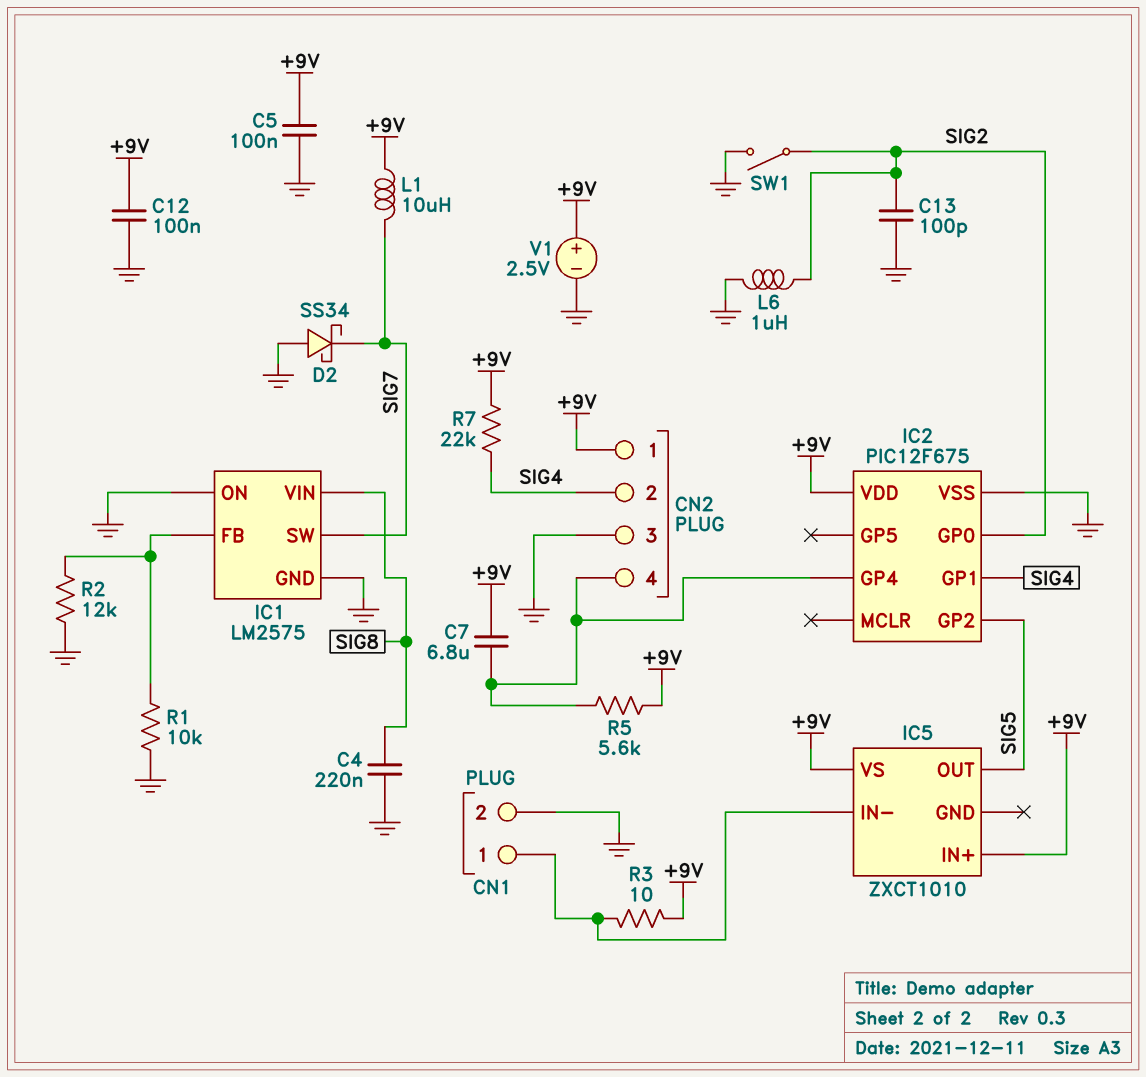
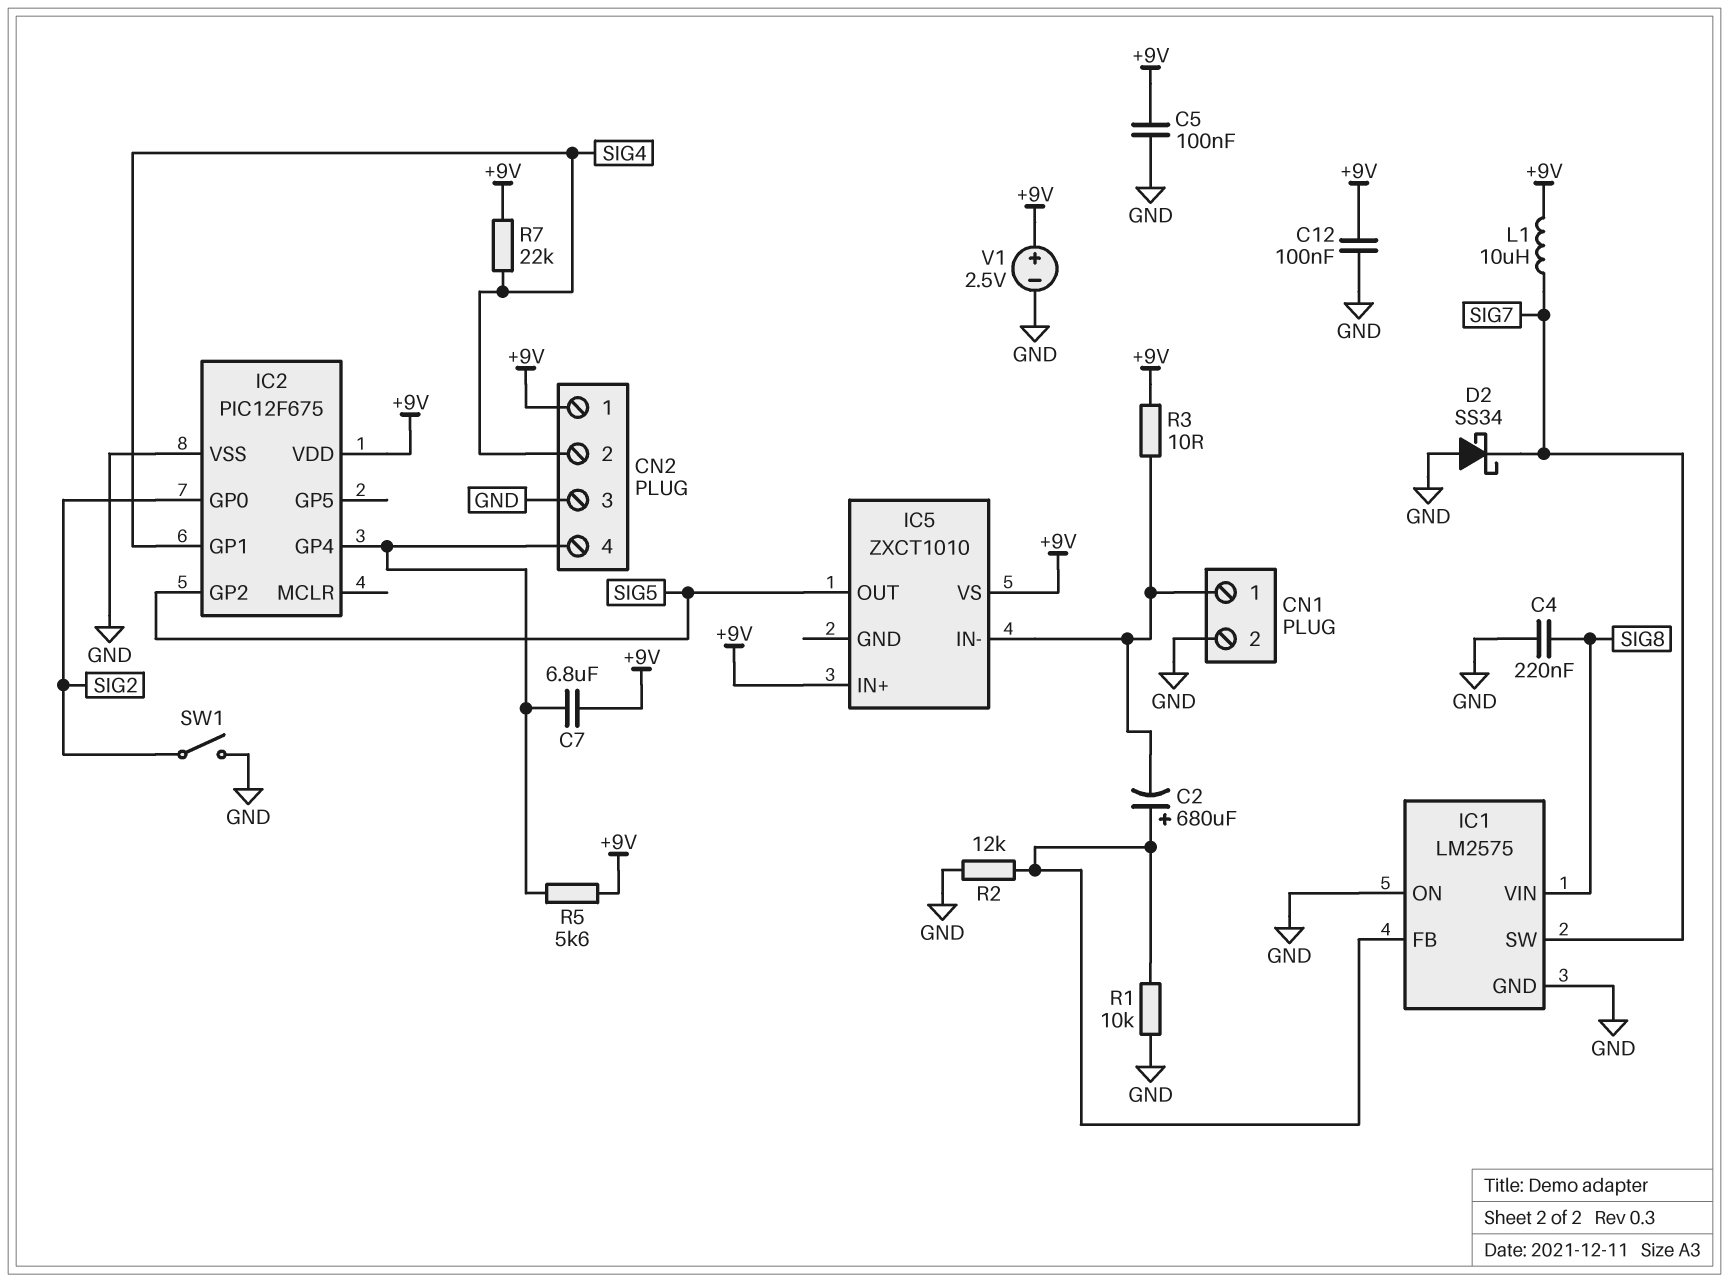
C2: none -> 680uF (plus IC1/FB, minus CN1/1)
C13: 100pF (GND, SIG2) -> none
L6: 1uH (GND, SIG2) -> none

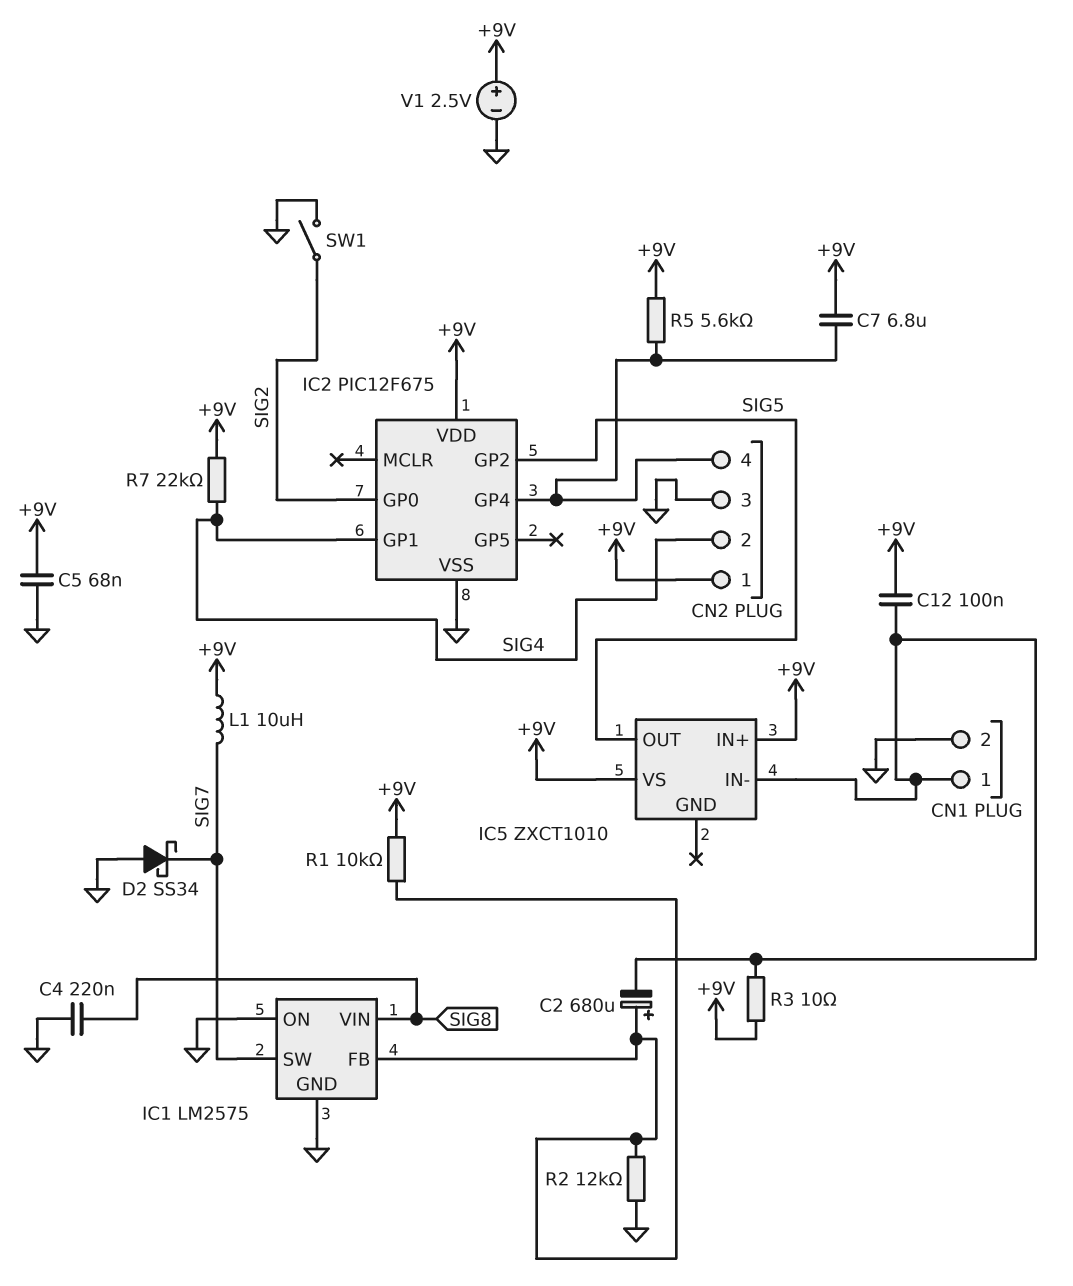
C5: 100nF (+9V, GND) -> 68nF (+9V, GND)
C12: 100nF (+9V, GND) -> 100nF (+9V, CN1/1)
R1: 10k (GND, IC1/FB) -> 10k (+9V, IC1/FB)

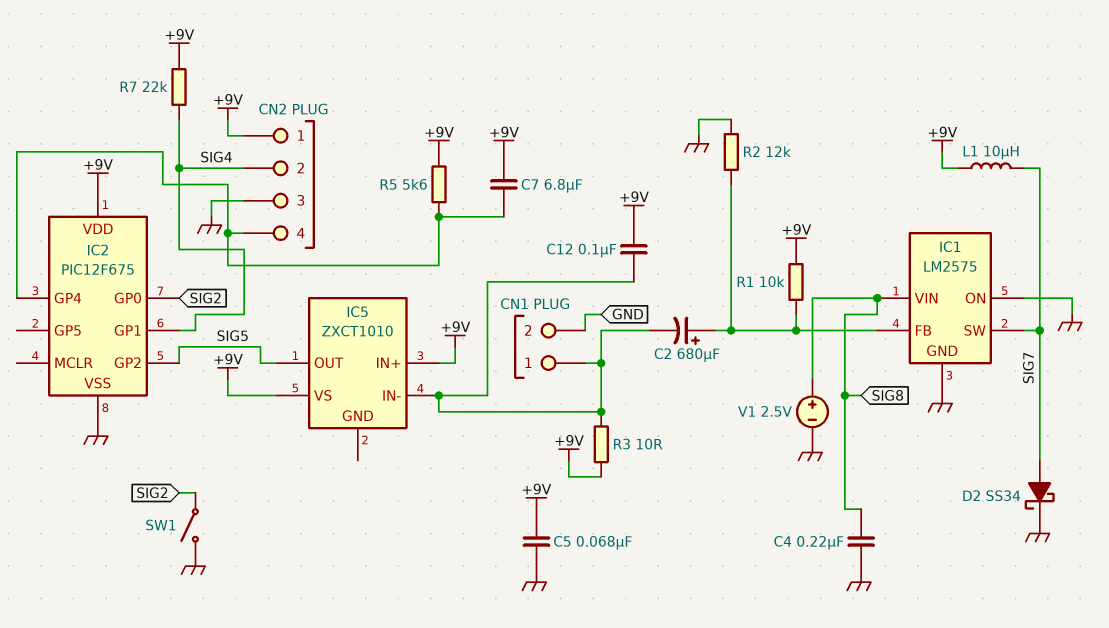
D2: schottky SS34 (A GND, K SIG7) -> schottky SS34 (A SIG7, K GND)
V1: 2.5V (plus +9V, minus GND) -> 2.5V (plus SIG8, minus GND)

